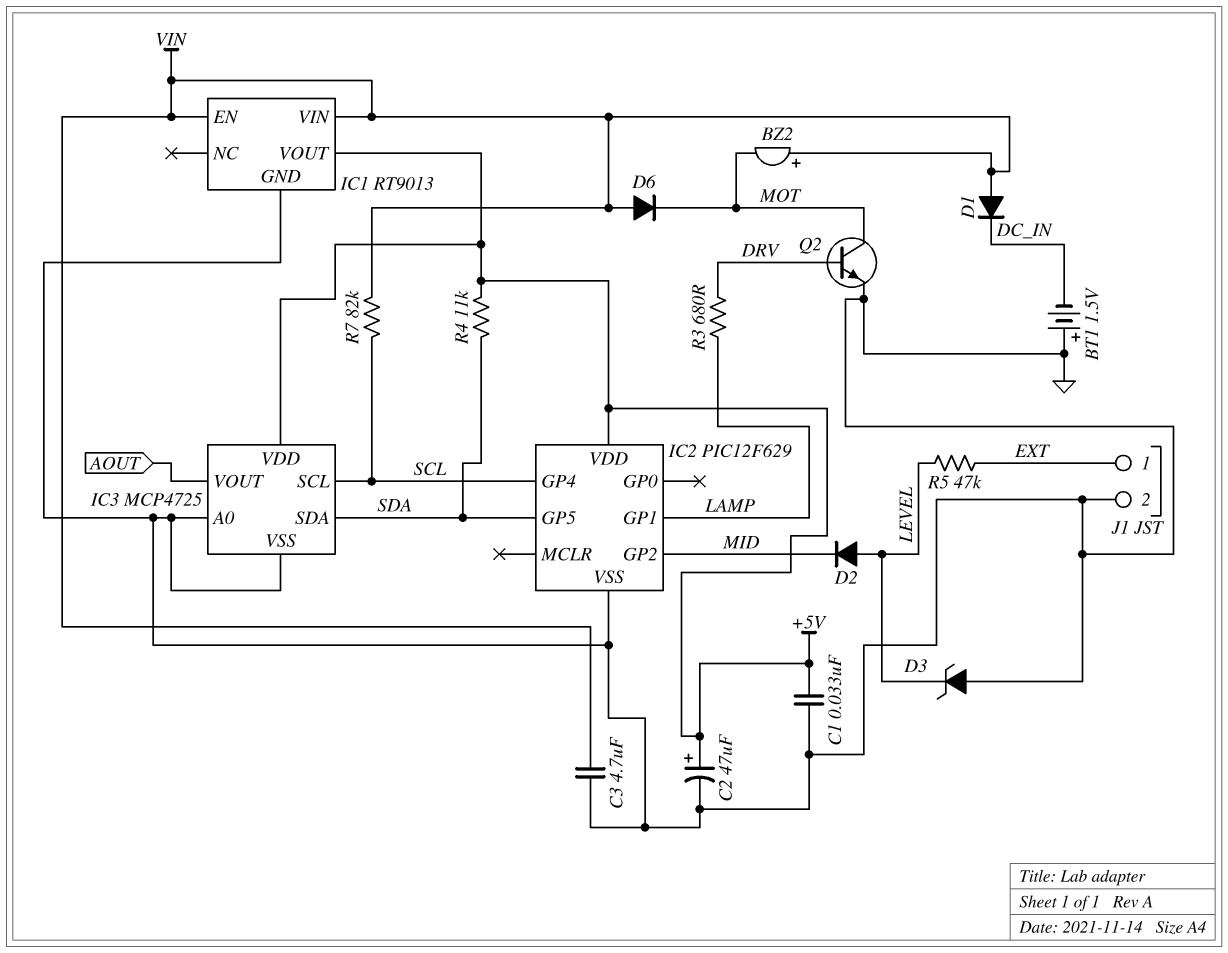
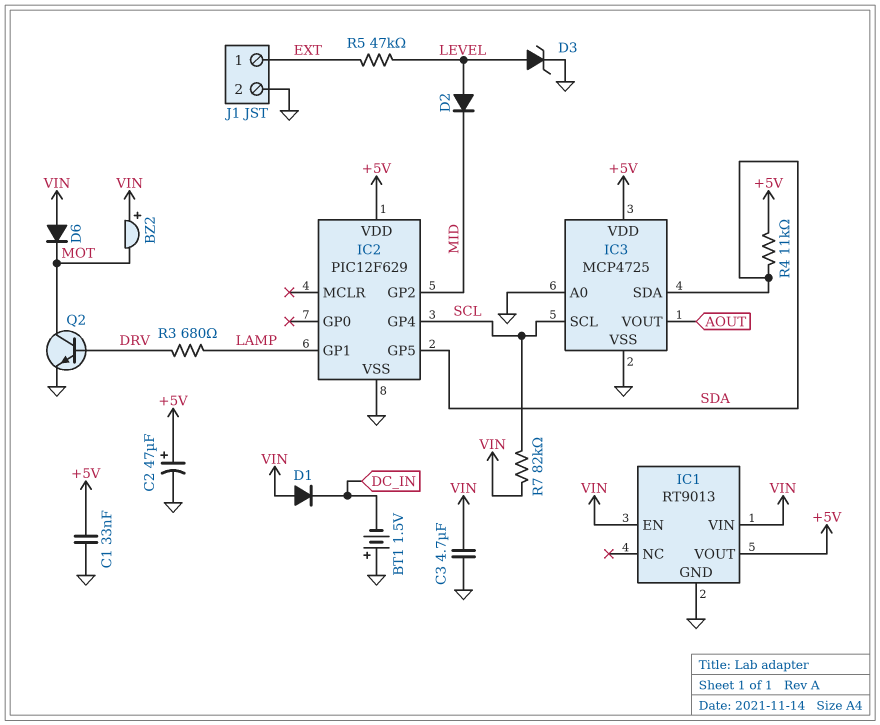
D3: zener (A GND, K LEVEL) -> zener (A LEVEL, K GND)

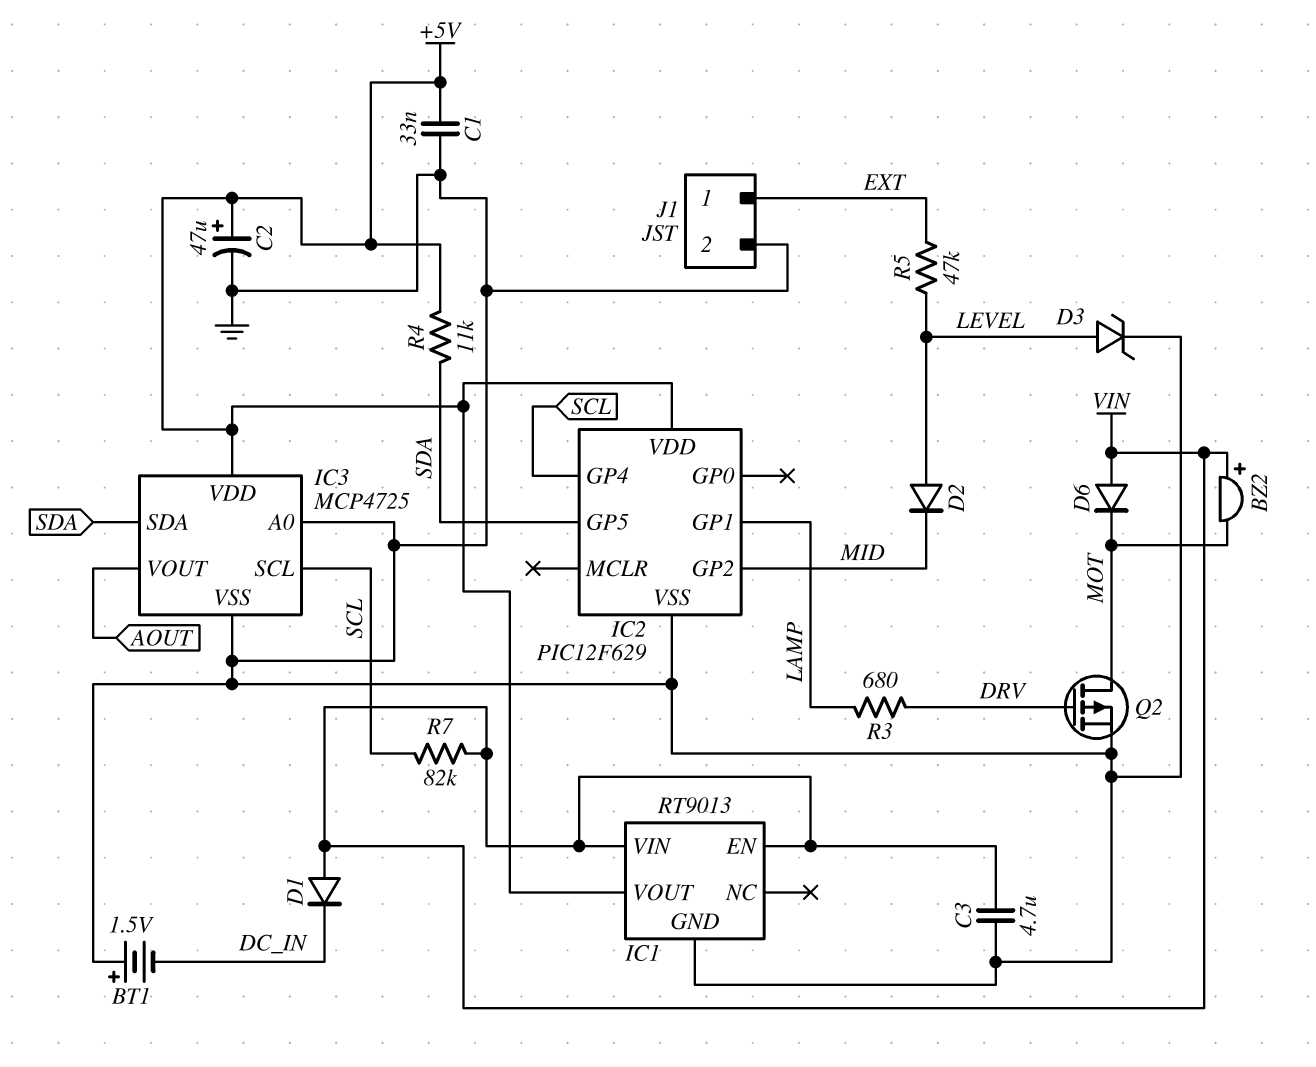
Q2: NPN (B DRV, C MOT, E GND) -> PMOS (G DRV, D MOT, S GND)

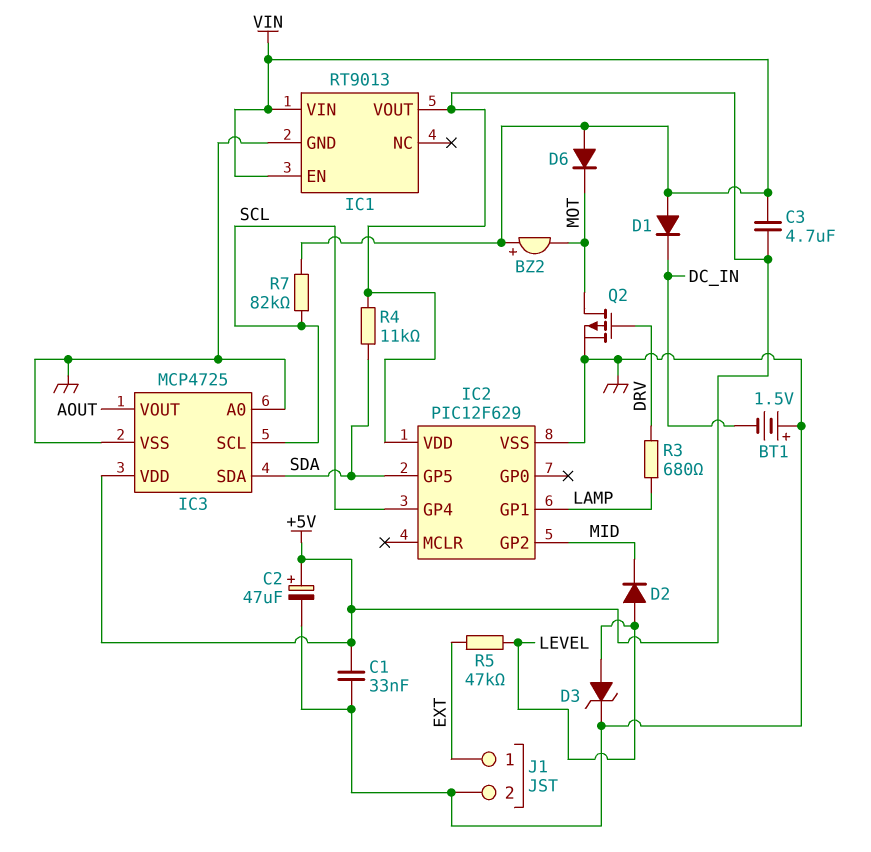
C3: 4.7uF (GND, VIN) -> 4.7uF (+5V, VIN)

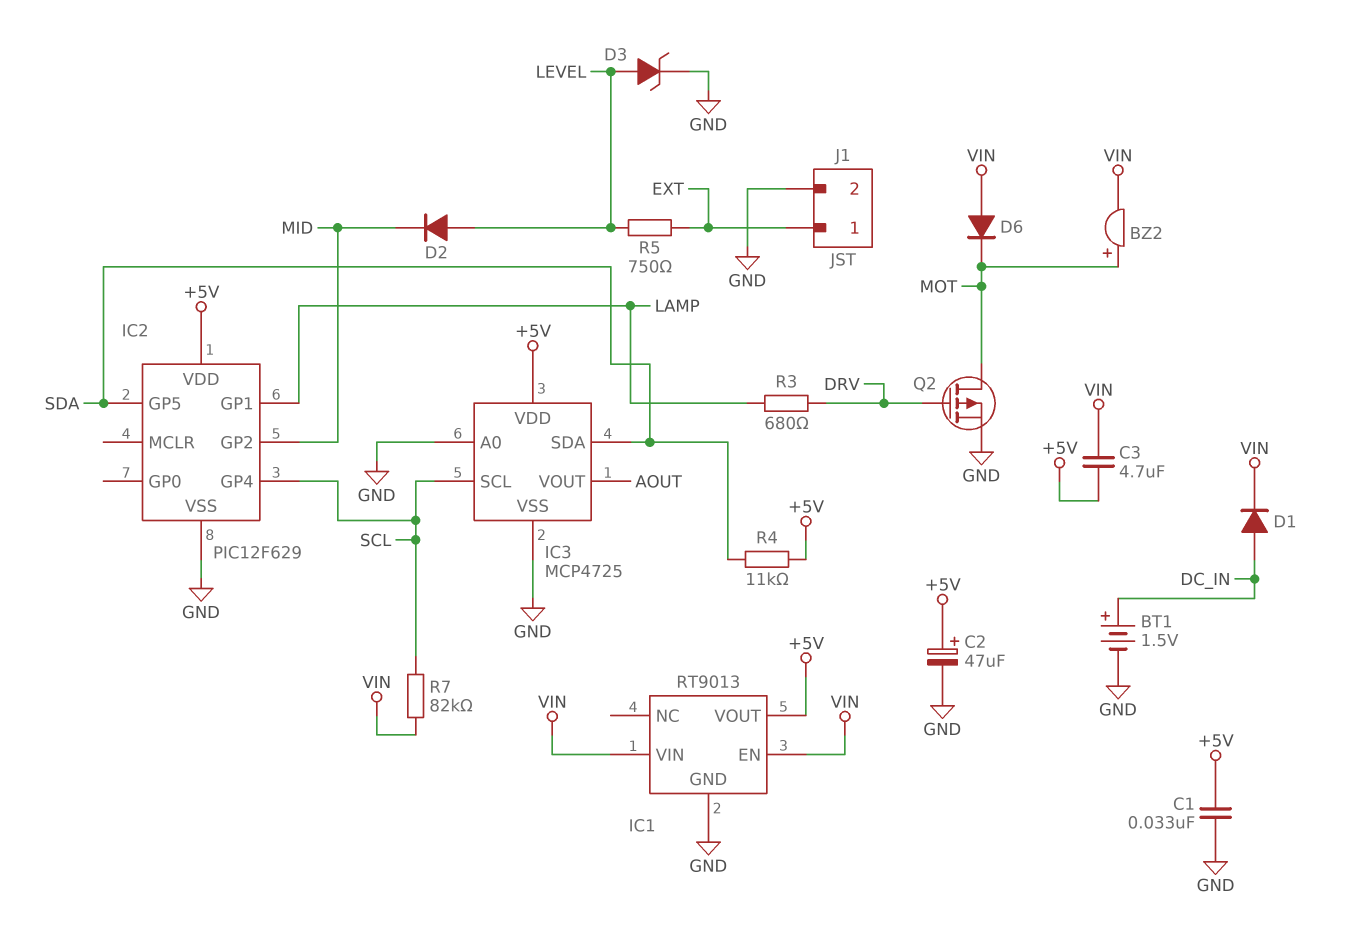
BT1: 1.5V (plus GND, minus DC_IN) -> 1.5V (plus DC_IN, minus GND)
BZ2: buzzer (plus VIN, minus MOT) -> buzzer (plus MOT, minus VIN)
D1: diode (A VIN, K DC_IN) -> diode (A DC_IN, K VIN)
R5: 47k (EXT, LEVEL) -> 750 (EXT, LEVEL)

